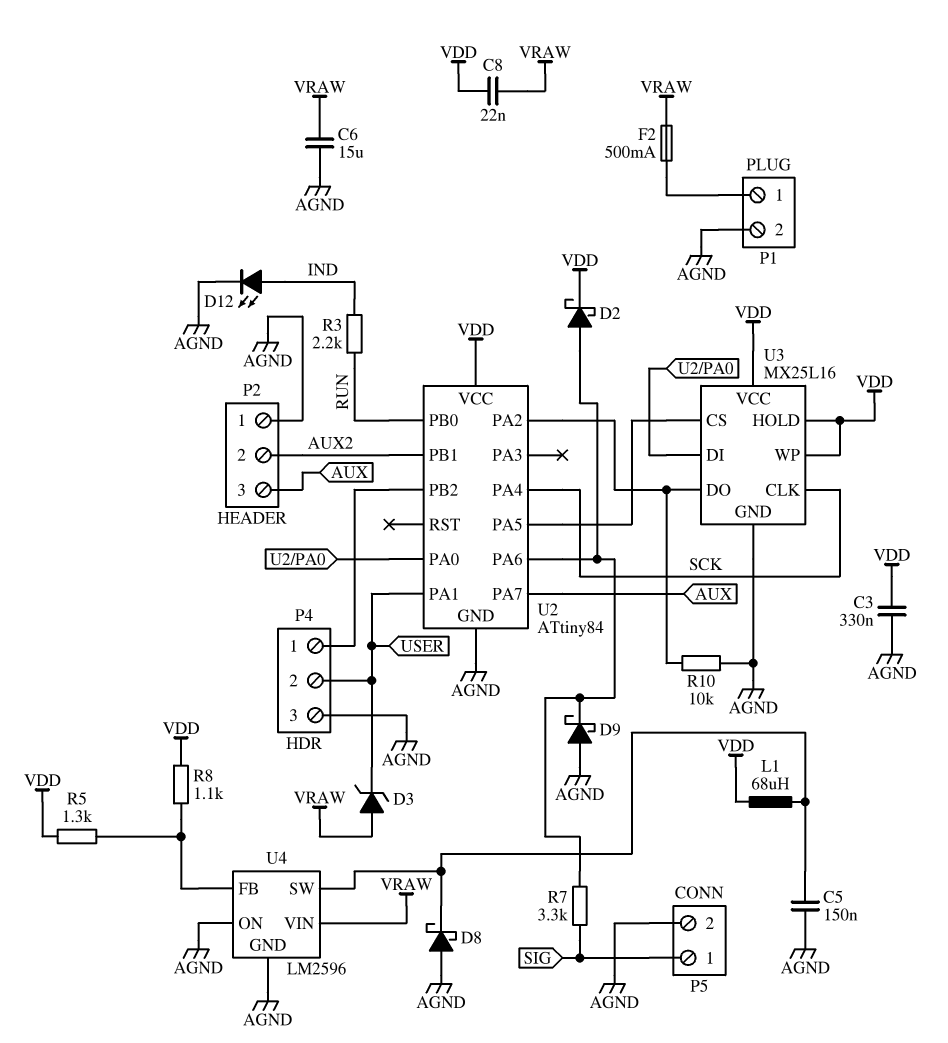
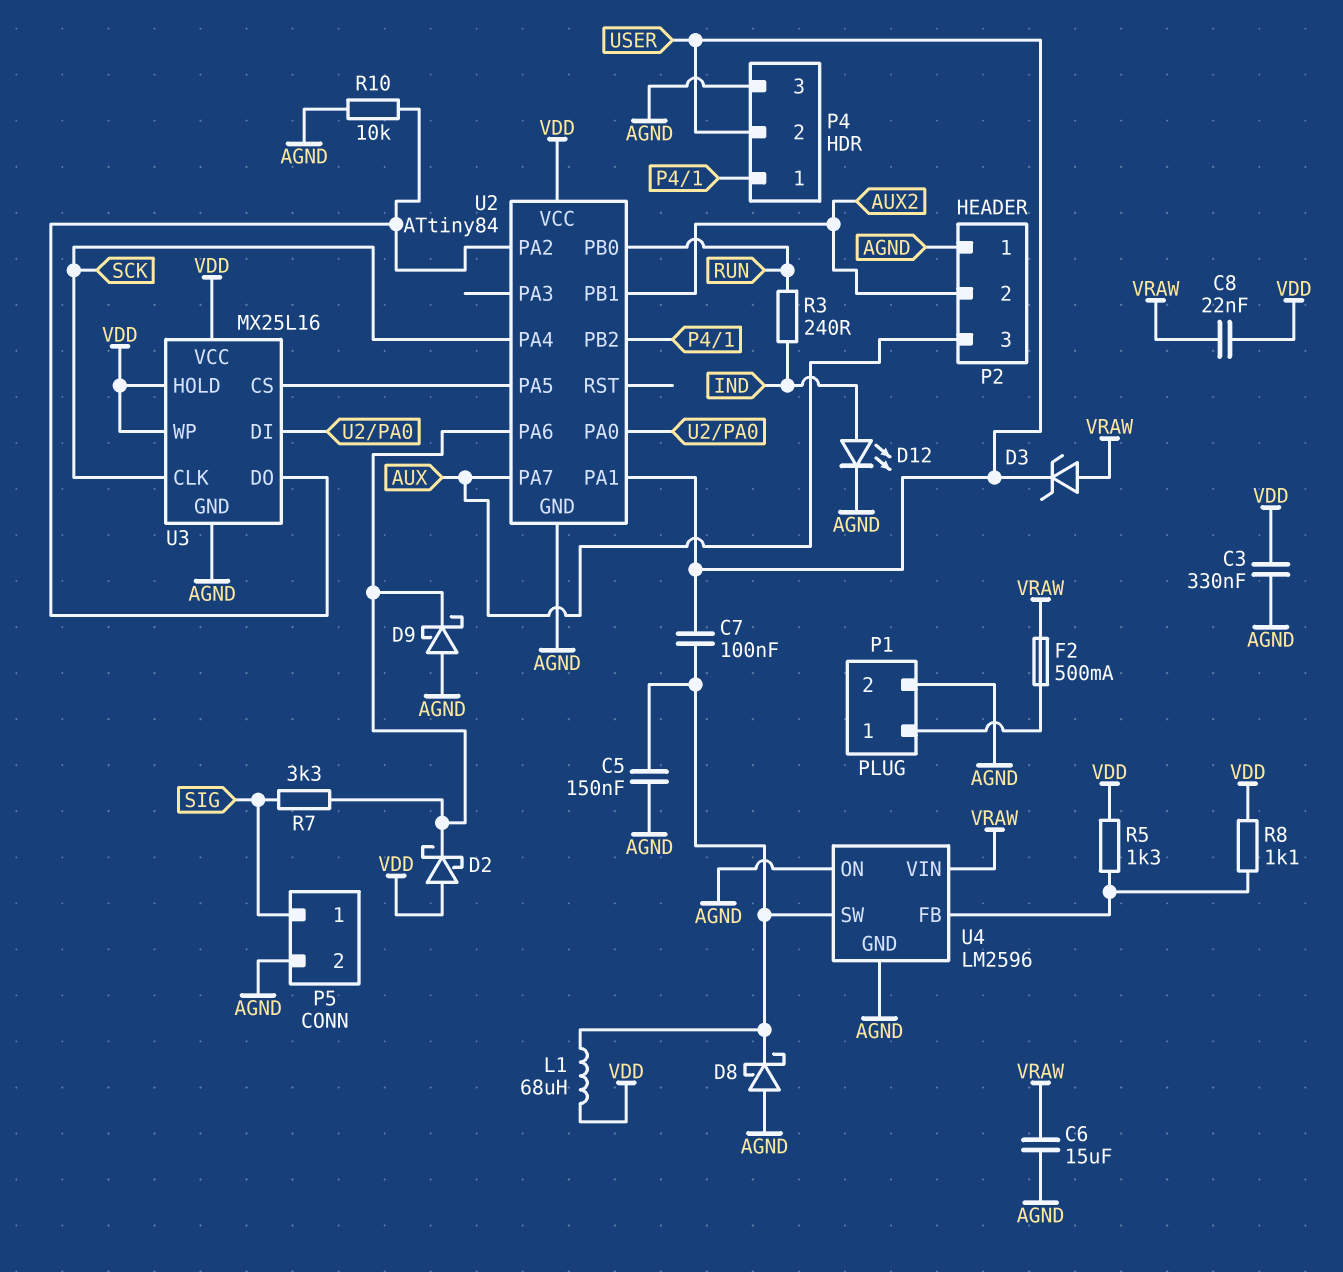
C7: none -> 100nF (U4/SW, USER)
D2: schottky (A U2/PA6, K VDD) -> schottky (A VDD, K U2/PA6)
R3: 2.2k (IND, RUN) -> 240 (IND, RUN)

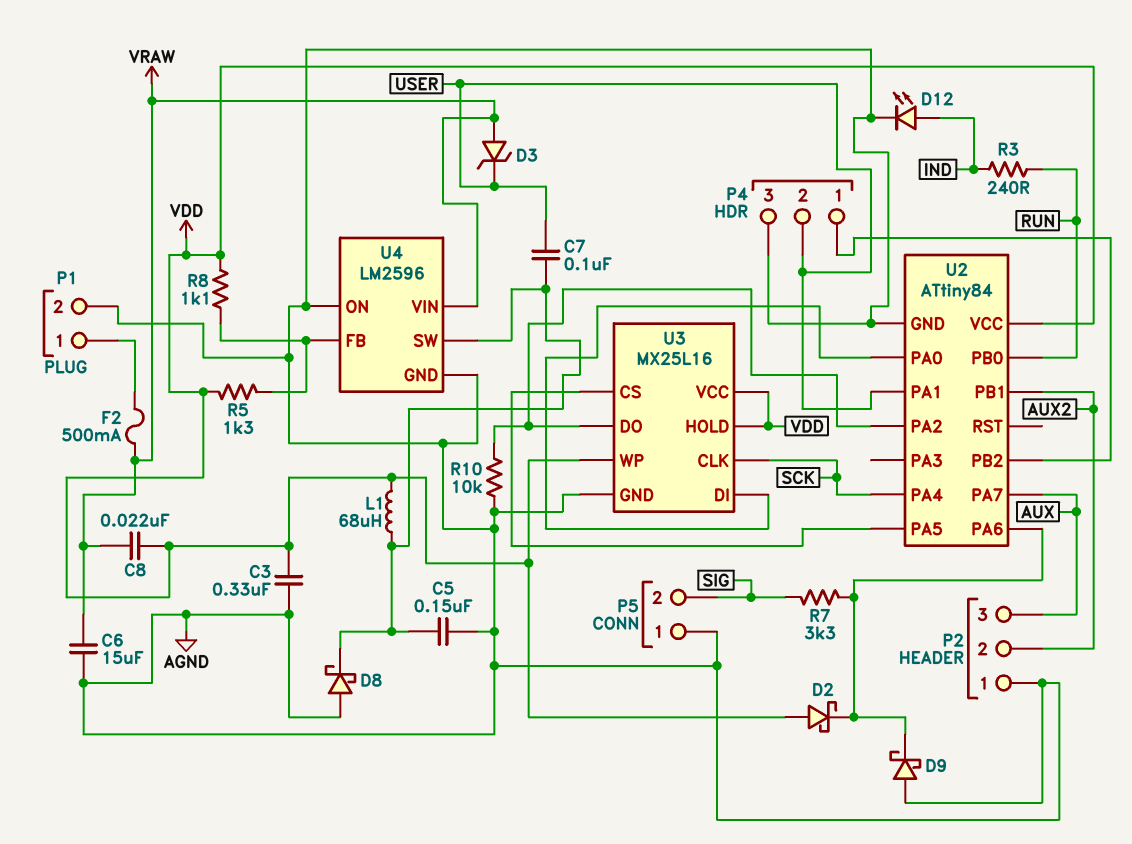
P5 pin 1: SIG -> AGND
P5 pin 2: AGND -> SIG

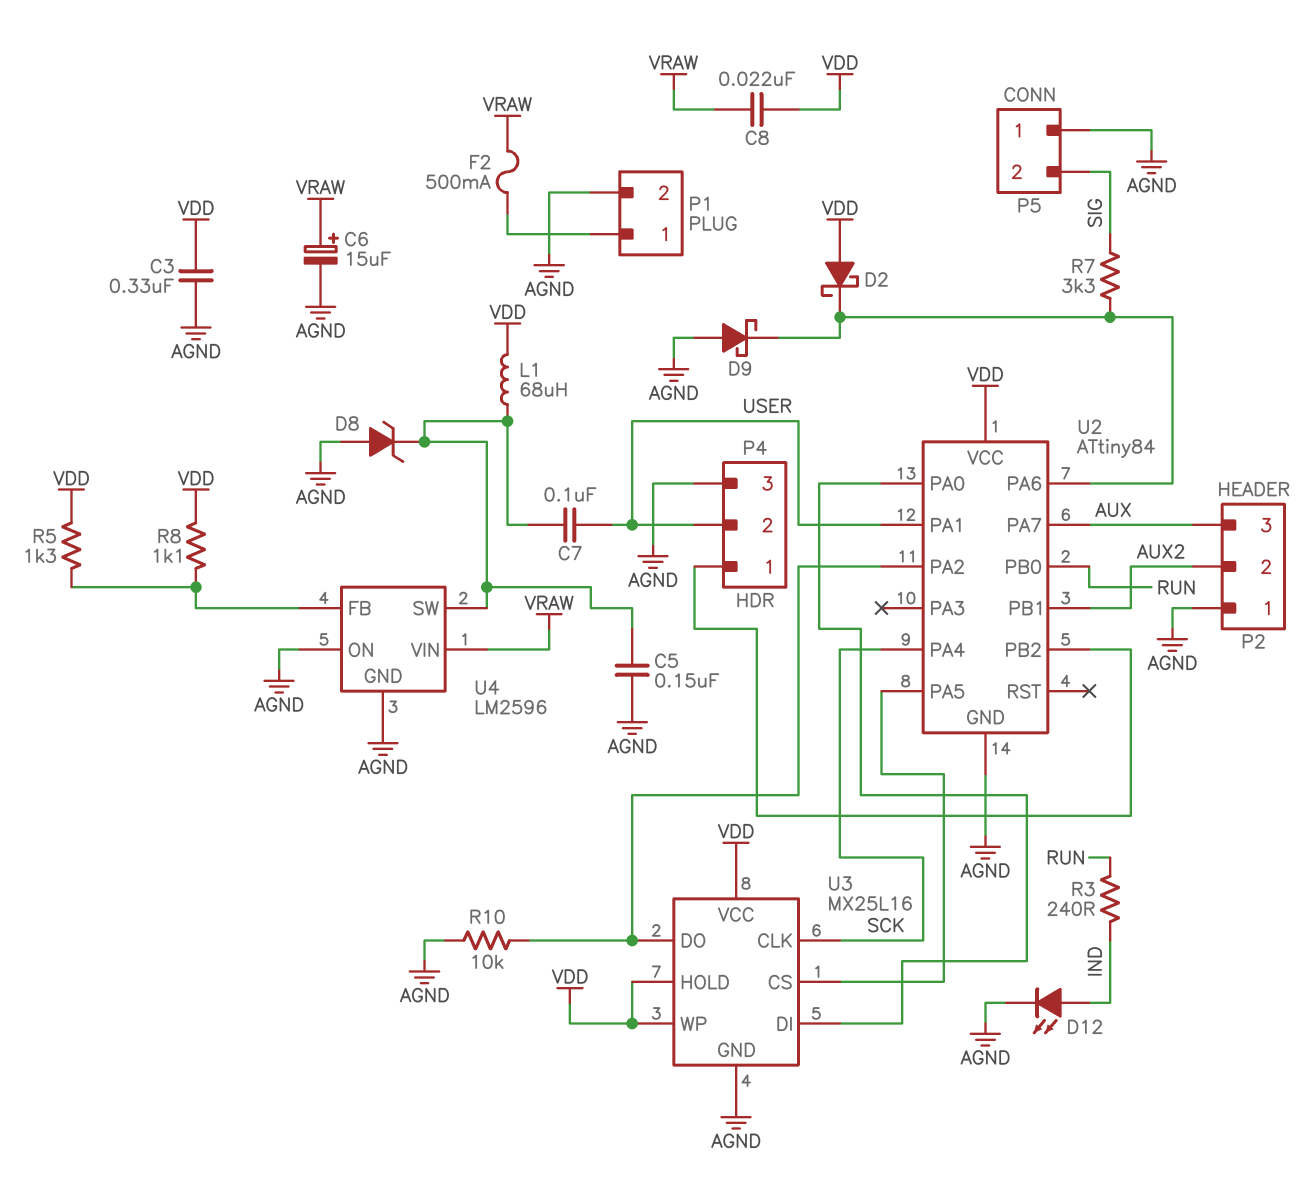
C6: 15uF (AGND, VRAW) -> 15uF (plus VRAW, minus AGND)
D3: zener (A VRAW, K USER) -> none
D8: schottky (A AGND, K U4/SW) -> zener (A AGND, K U4/SW)

